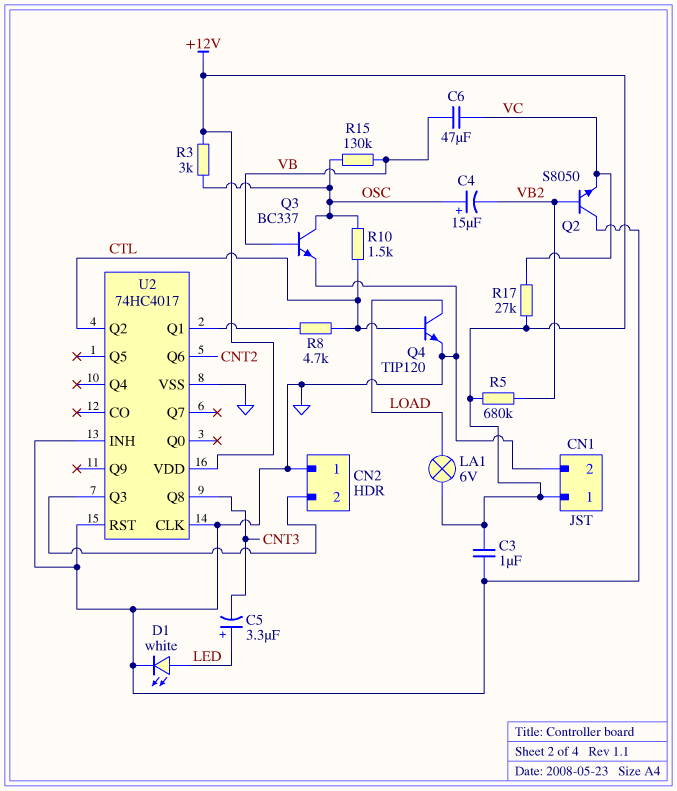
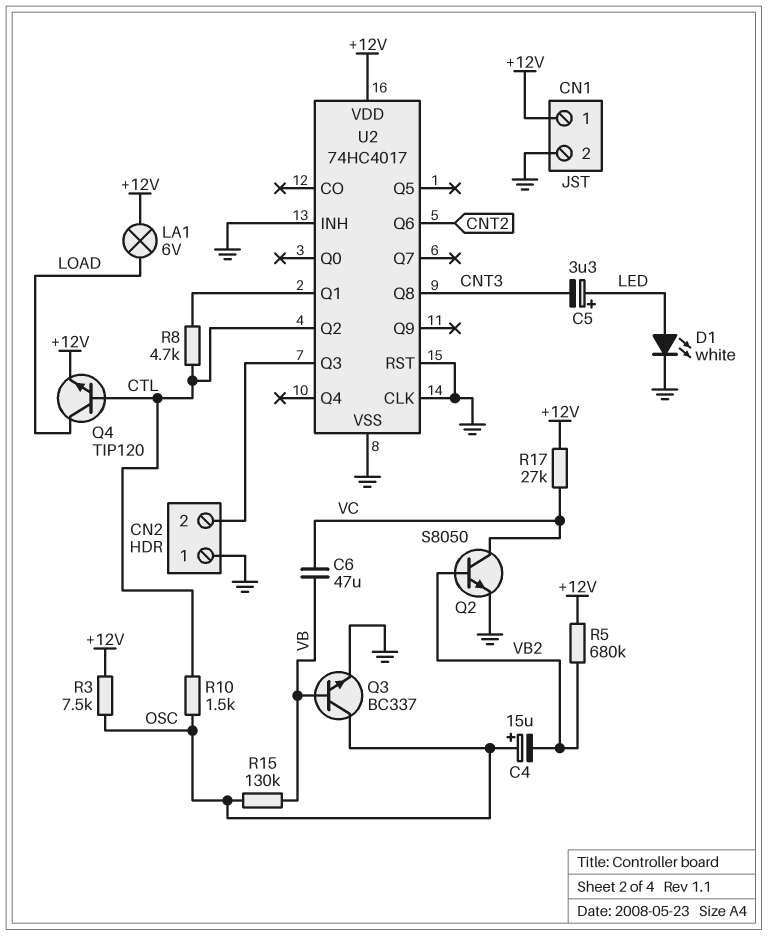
C3: 1uF (+12V, GND) -> none
Q2: NPN S8050 (B VB2, C GND, E VC) -> NPN S8050 (B VB2, C VC, E GND)
Q4: NPN TIP120 (B CTL, C LOAD, E GND) -> NPN TIP120 (B CTL, C LOAD, E +12V)
R3: 3k (+12V, OSC) -> 7.5k (+12V, OSC)

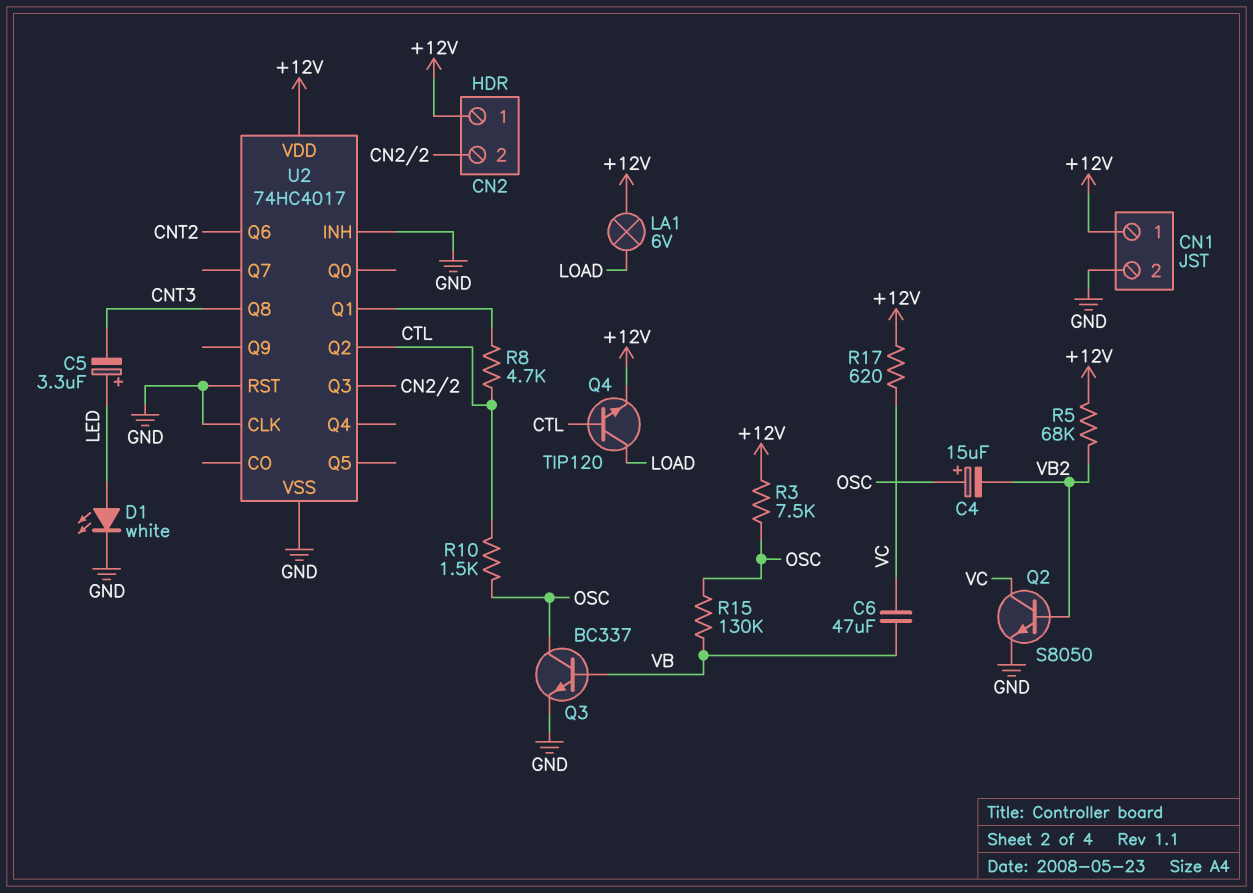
CN2 pin 1: GND -> +12V
R5: 680k (+12V, VB2) -> 68k (+12V, VB2)
R17: 27k (+12V, VC) -> 620 (+12V, VC)

